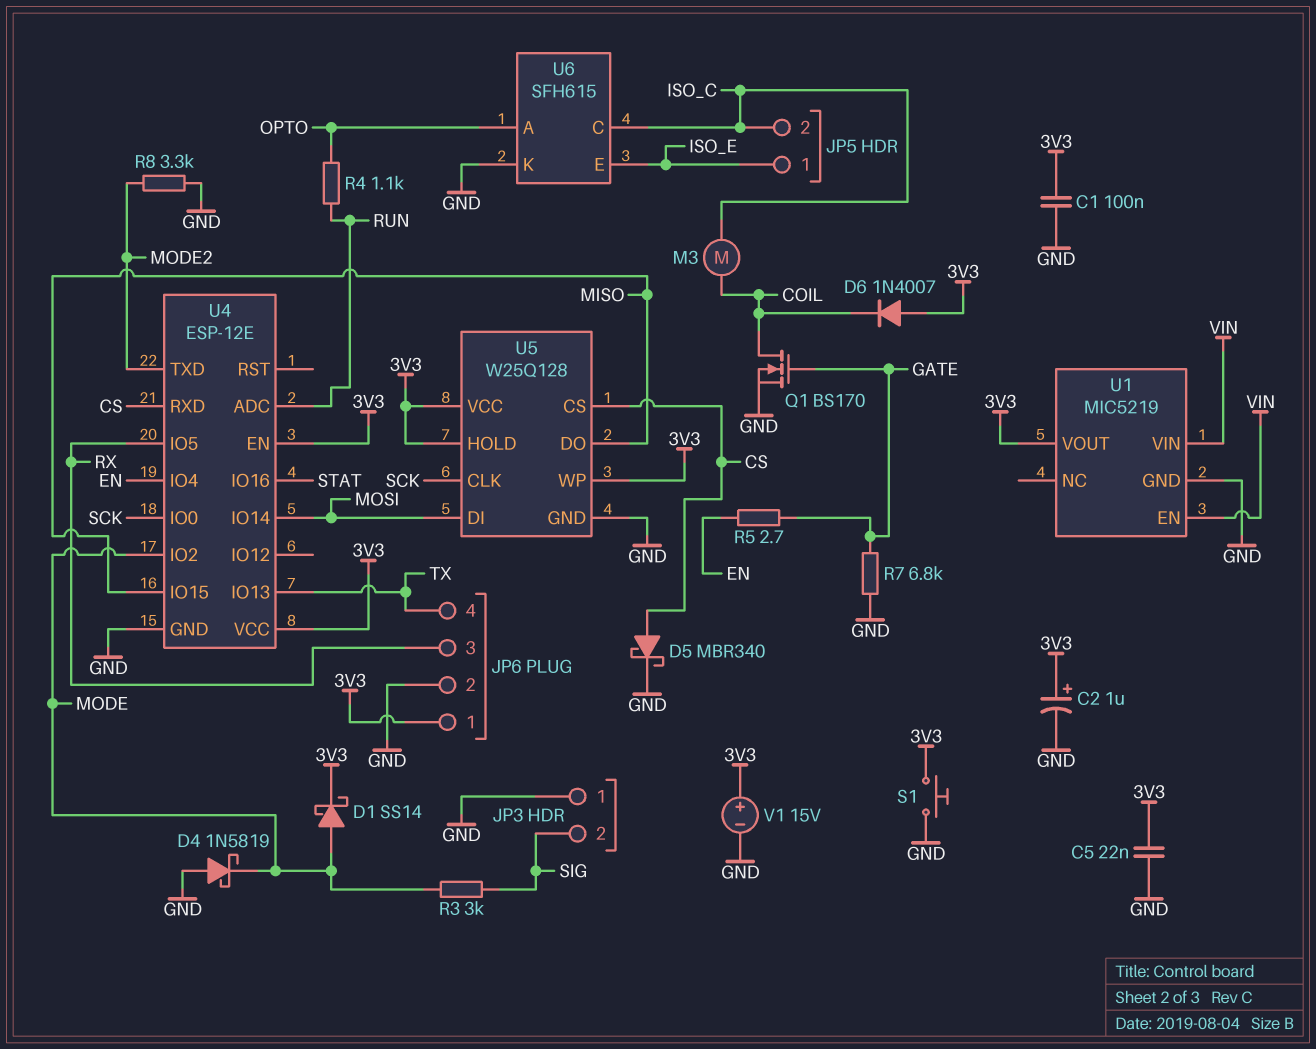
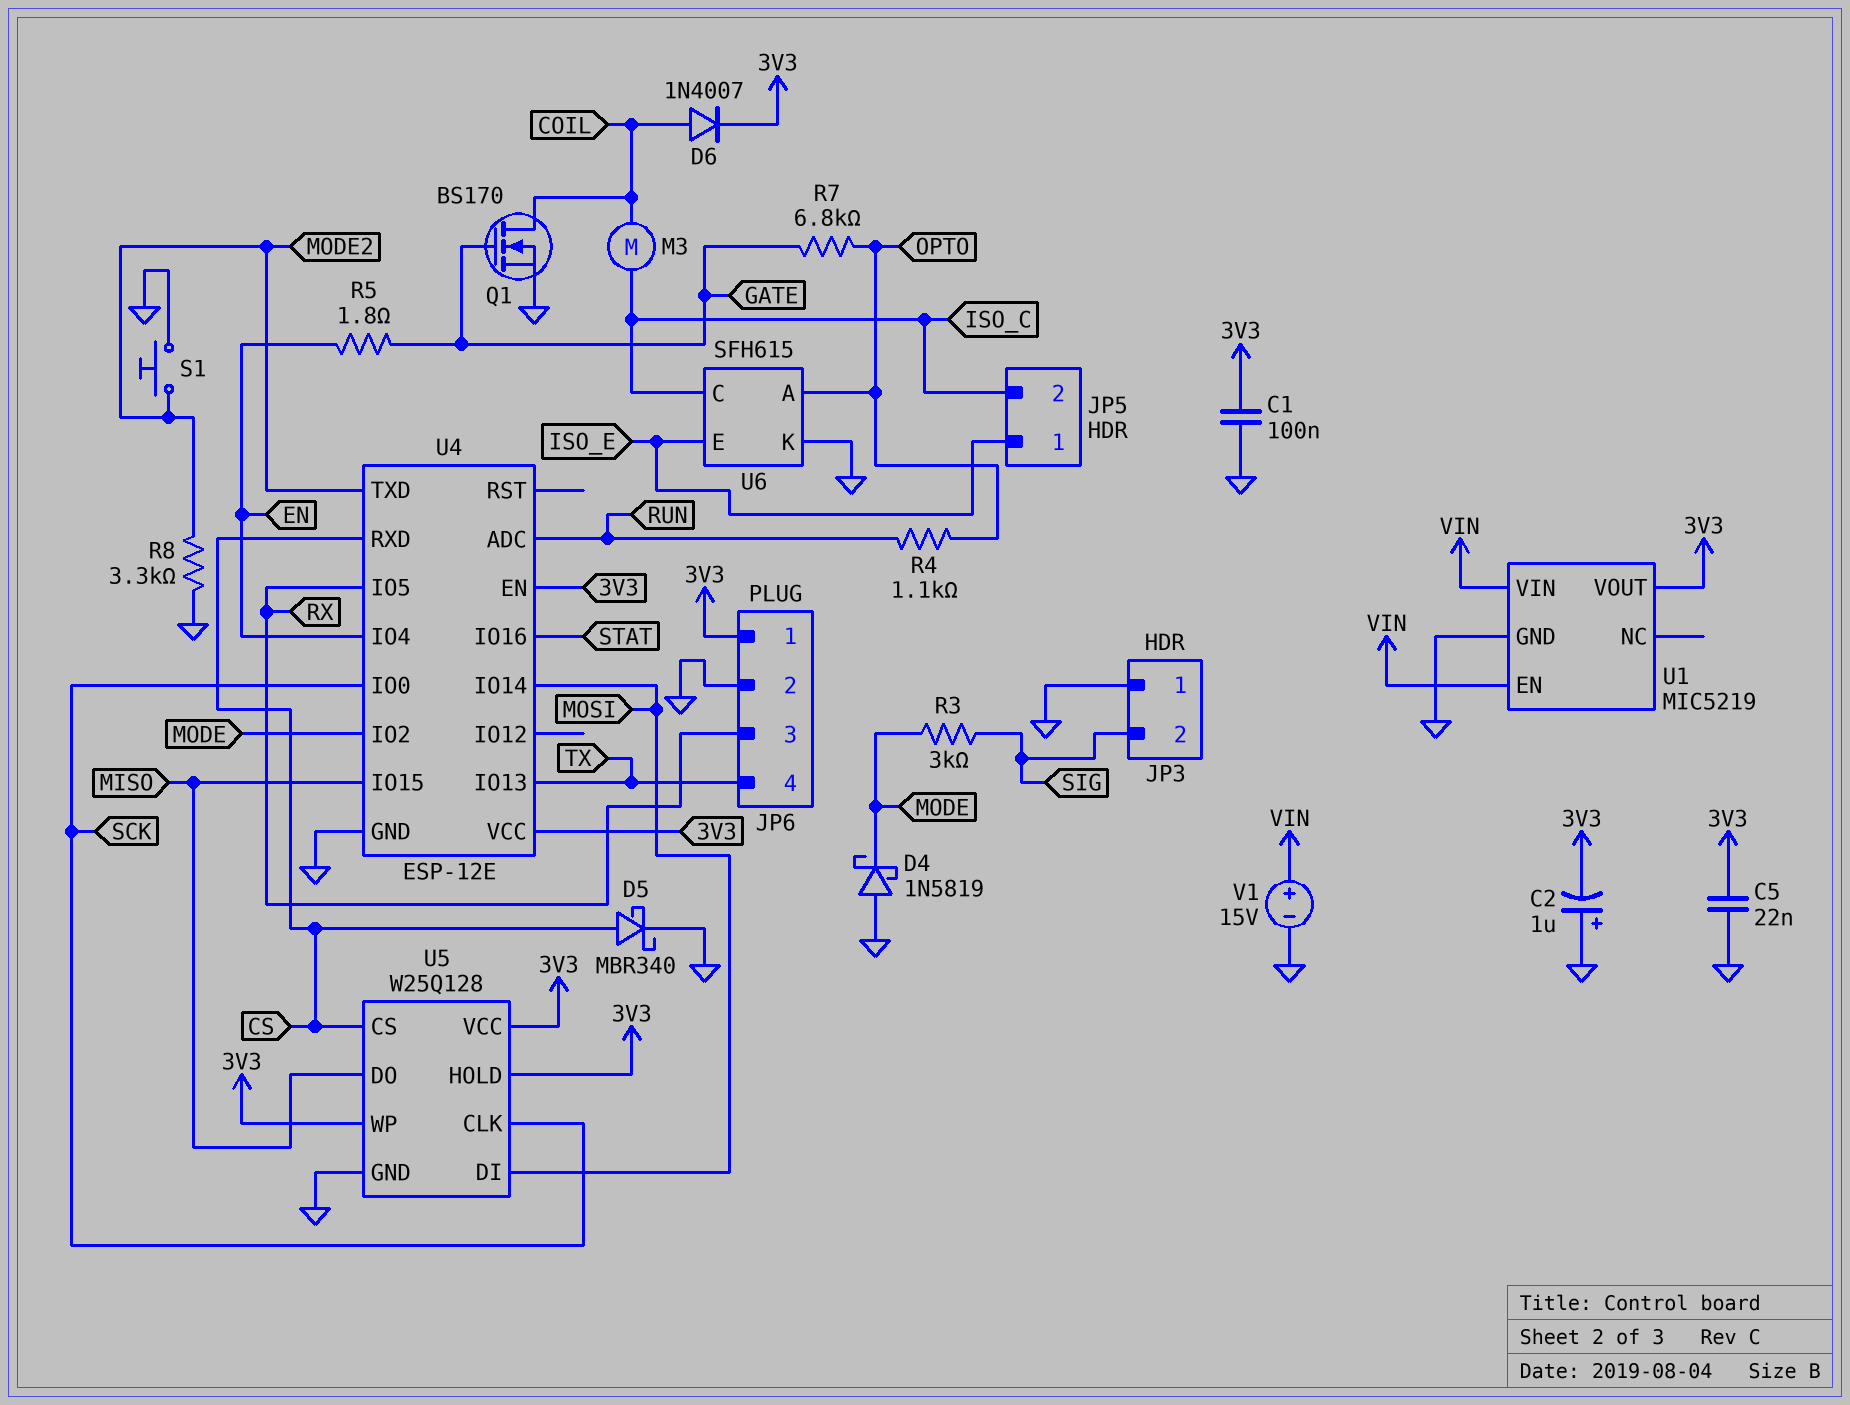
C2: 1uF (plus 3V3, minus GND) -> 1uF (plus GND, minus 3V3)
D1: schottky SS14 (A MODE, K 3V3) -> none
D6: diode 1N4007 (A 3V3, K COIL) -> diode 1N4007 (A COIL, K 3V3)
R5: 2.7 (EN, GATE) -> 1.8 (EN, GATE)
R7: 6.8k (GATE, GND) -> 6.8k (GATE, OPTO)
S1: button (3V3, GND) -> button (GND, MODE2)
V1: 15V (plus 3V3, minus GND) -> 15V (plus VIN, minus GND)

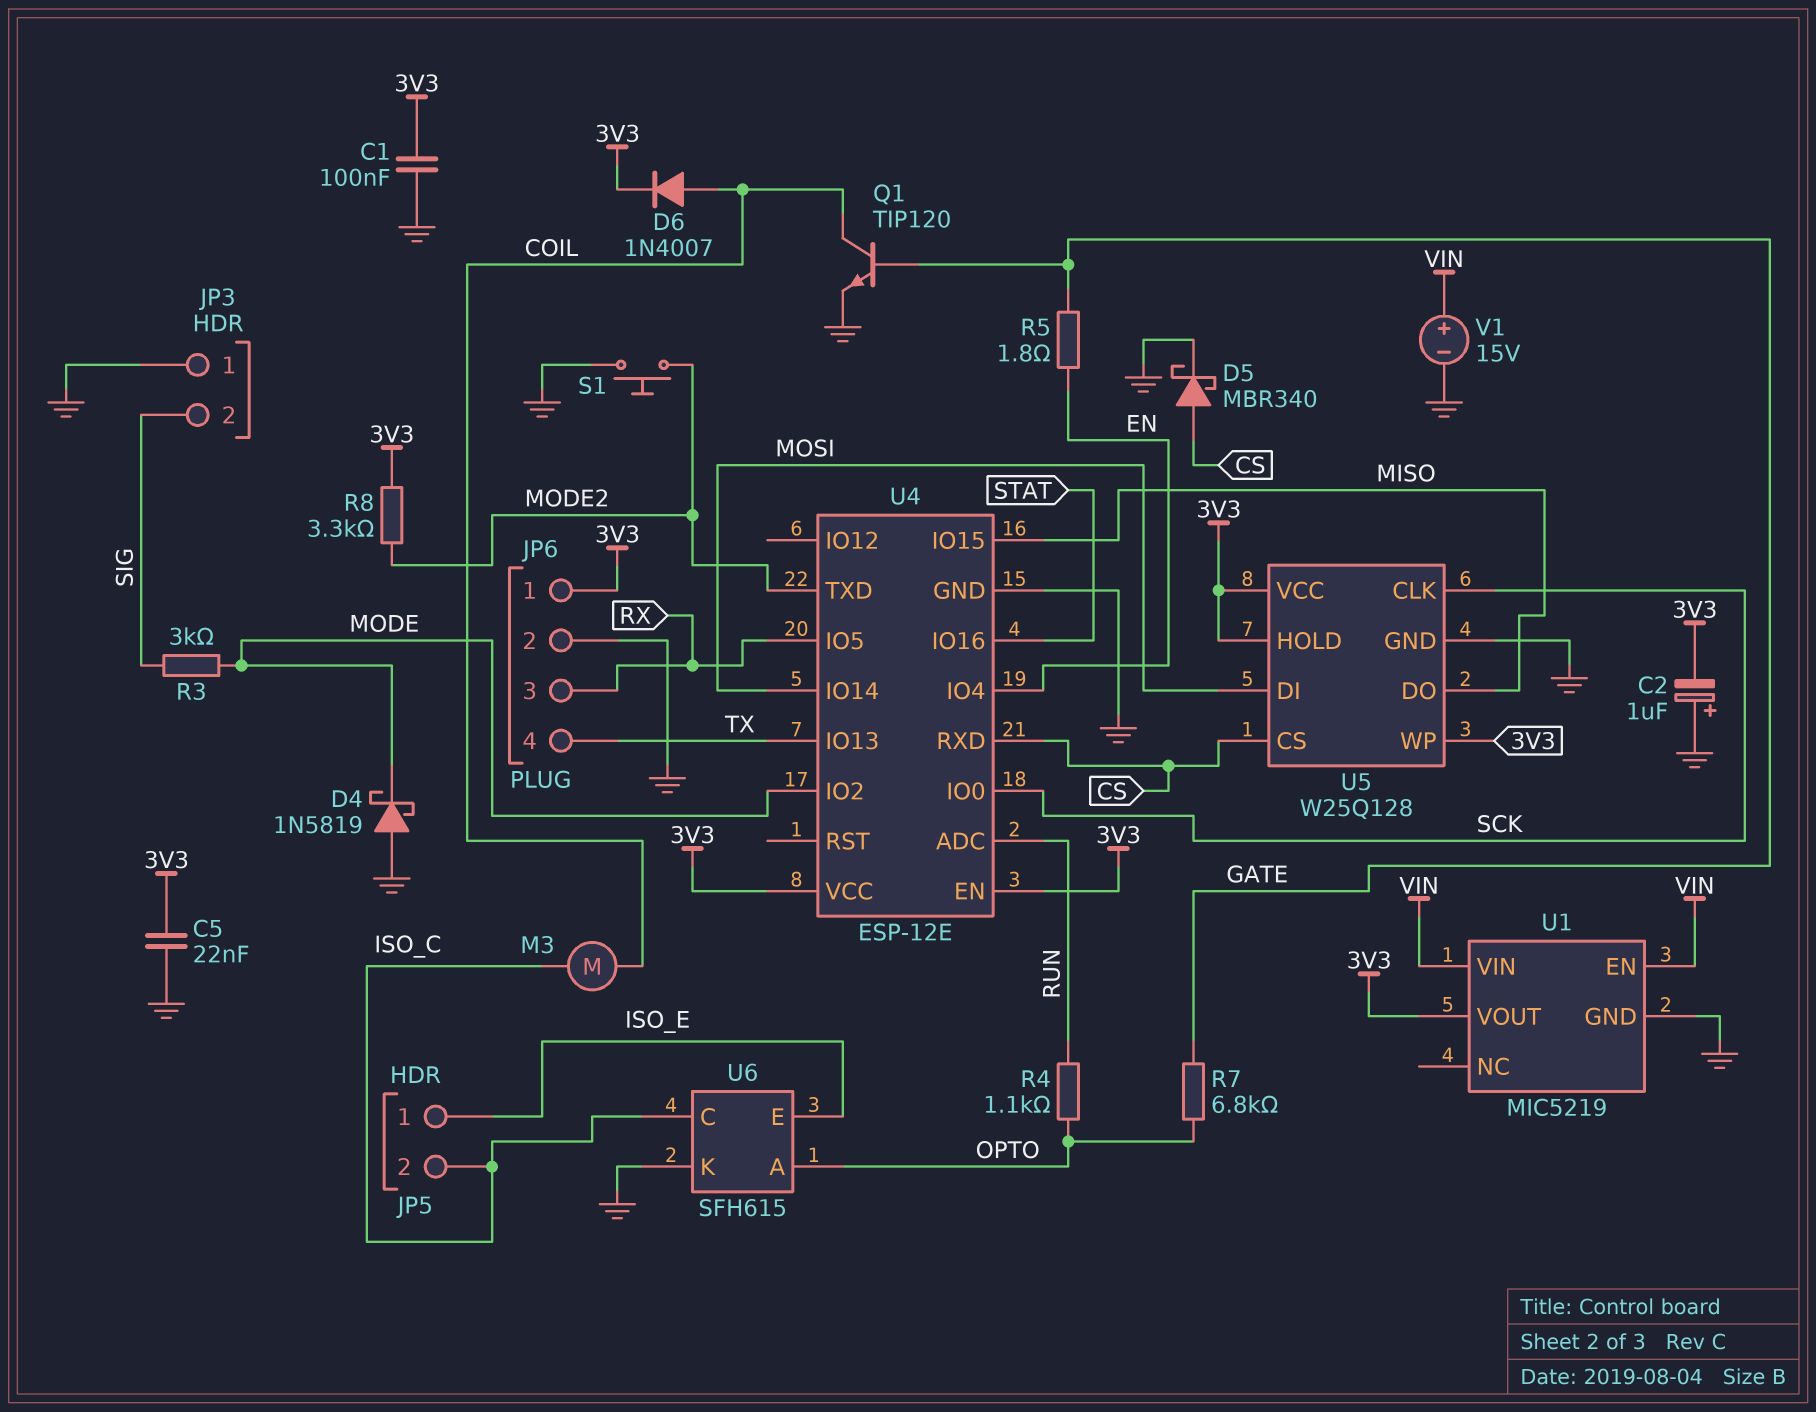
Q1: NMOS BS170 (G GATE, D COIL, S GND) -> NPN TIP120 (B GATE, C COIL, E GND)
R8: 3.3k (GND, MODE2) -> 3.3k (3V3, MODE2)

